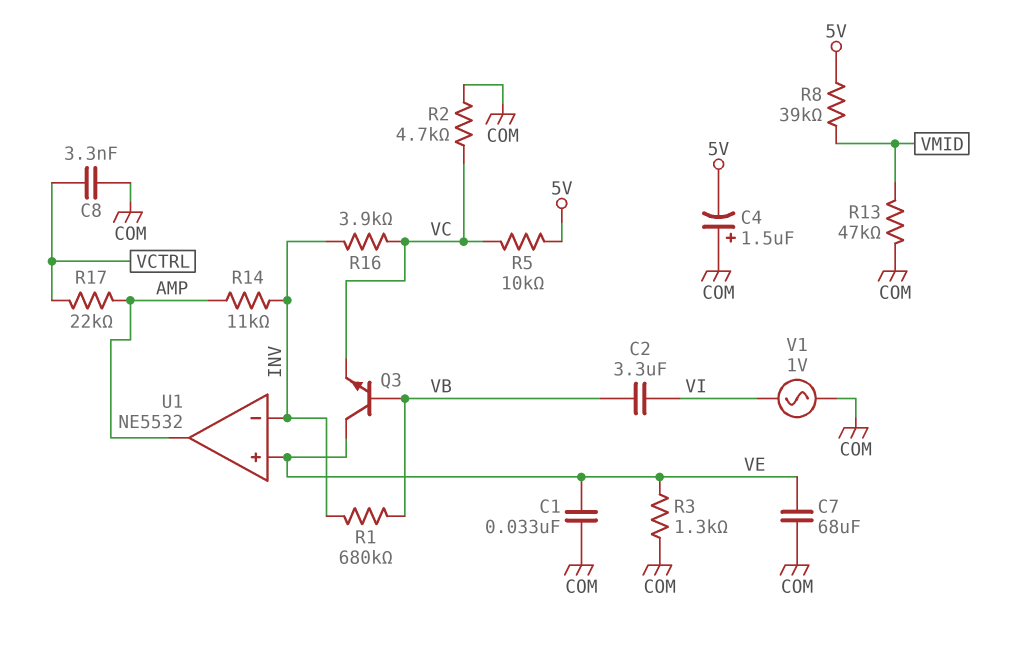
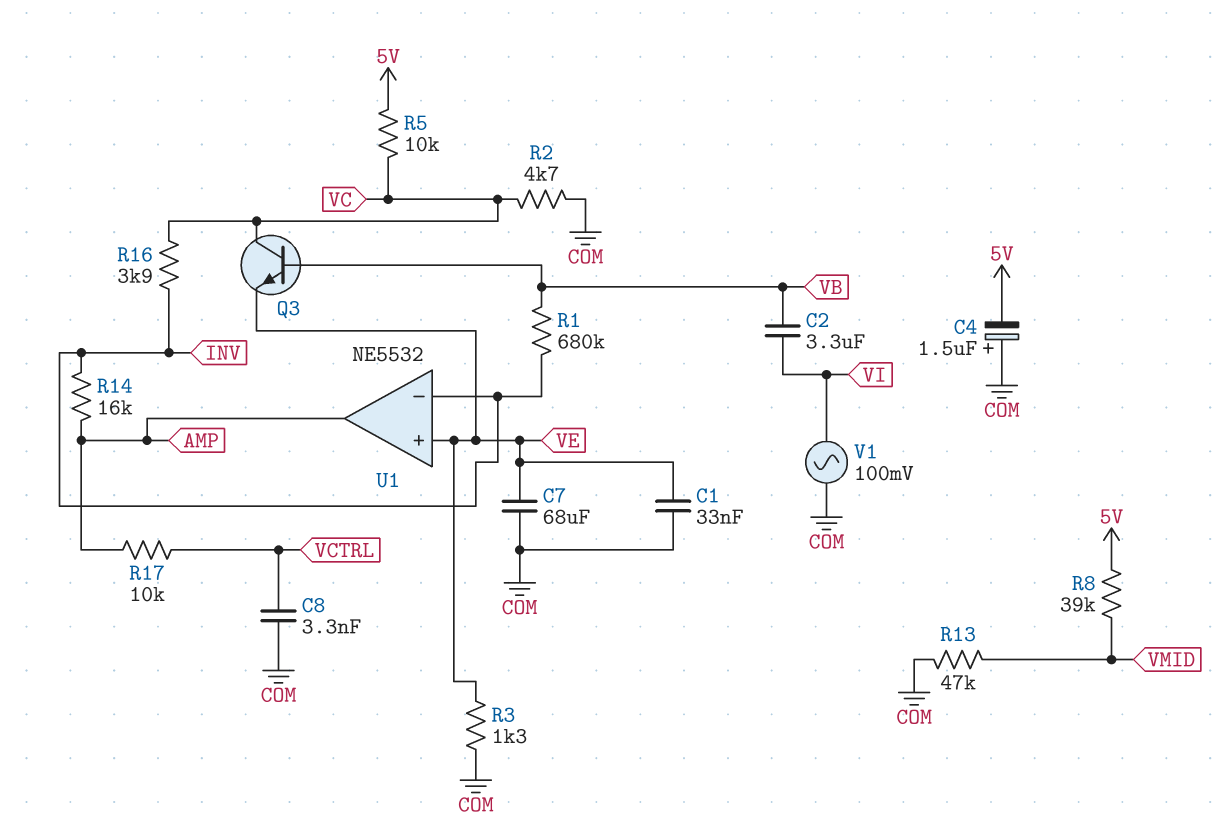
Q3: NPN (B VB, C VE, E VC) -> NPN (B VB, C VC, E VE)
R14: 11k (AMP, INV) -> 16k (AMP, INV)
R17: 22k (AMP, VCTRL) -> 10k (AMP, VCTRL)
V1: AC 1V (COM, VI) -> AC 100mV (COM, VI)

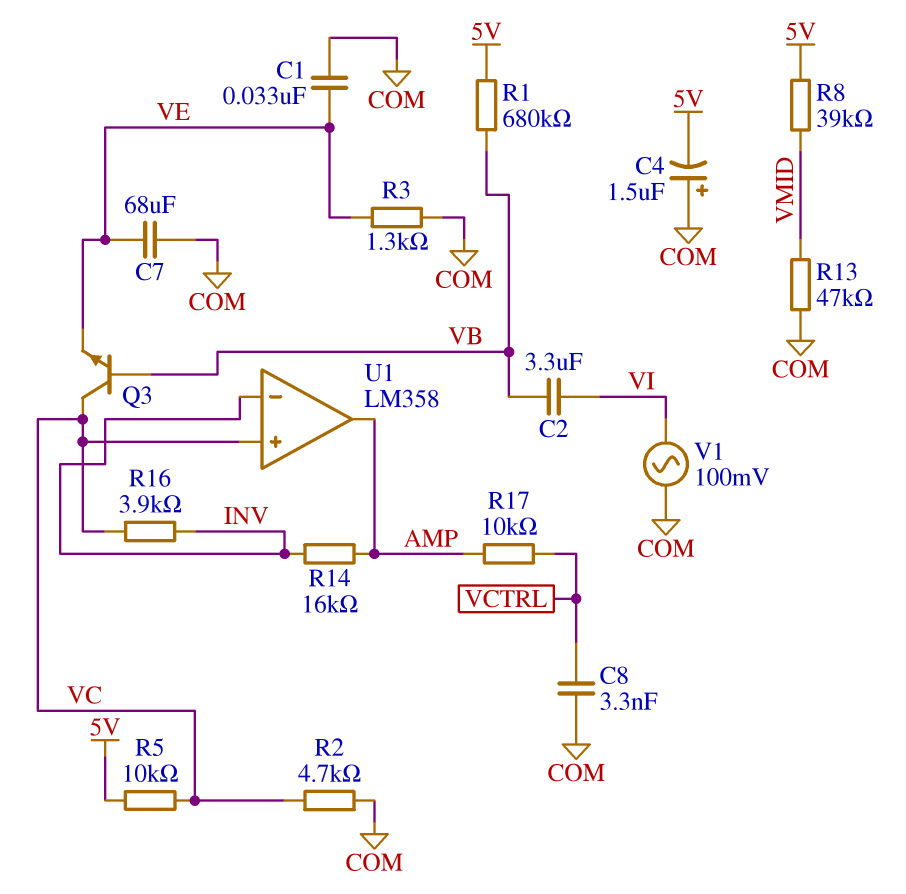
R1: 680k (INV, VB) -> 680k (5V, VB)
U1: NE5532 -> LM358
U1 pin in+: VE -> VC

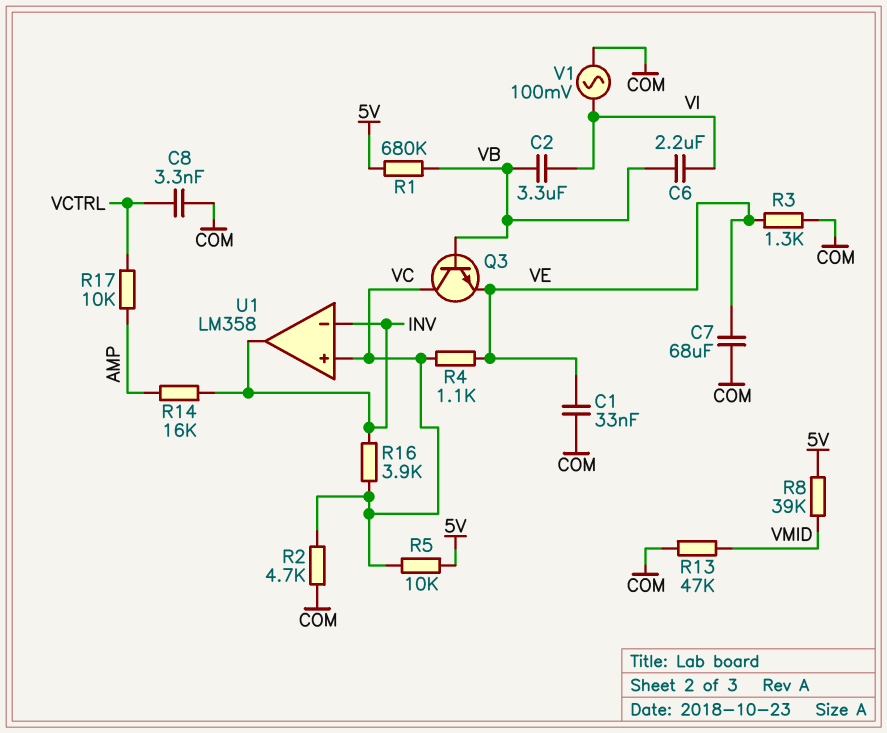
C4: 1.5uF (plus COM, minus 5V) -> none
C6: none -> 2.2uF (VB, VI)
R4: none -> 1.1k (VC, VE)
U1 pin out: AMP -> INV

